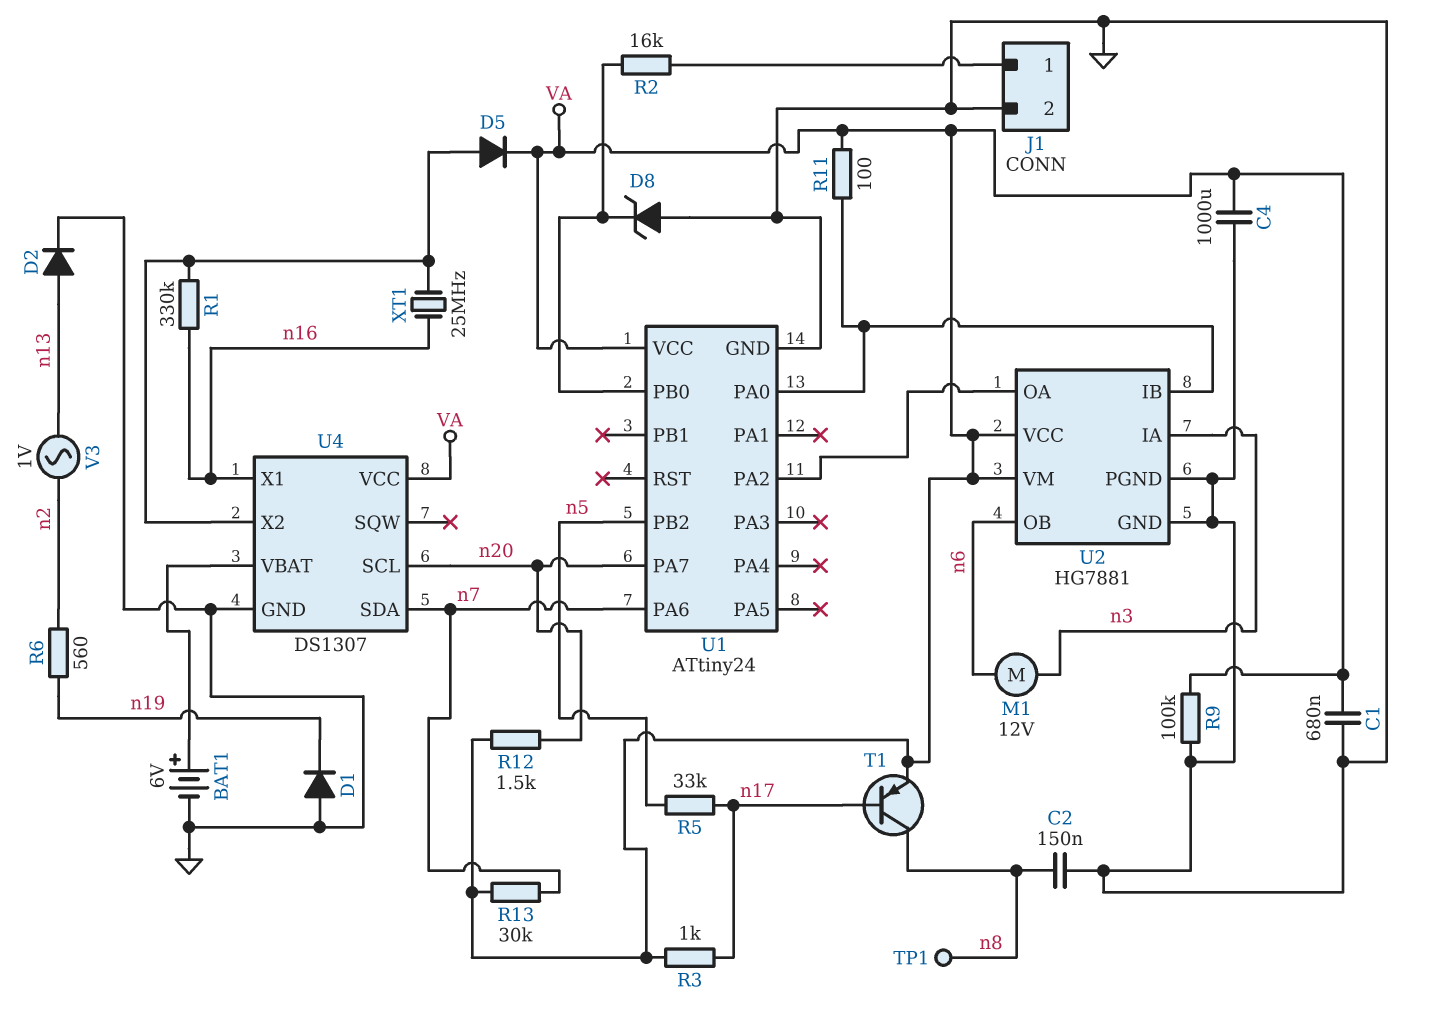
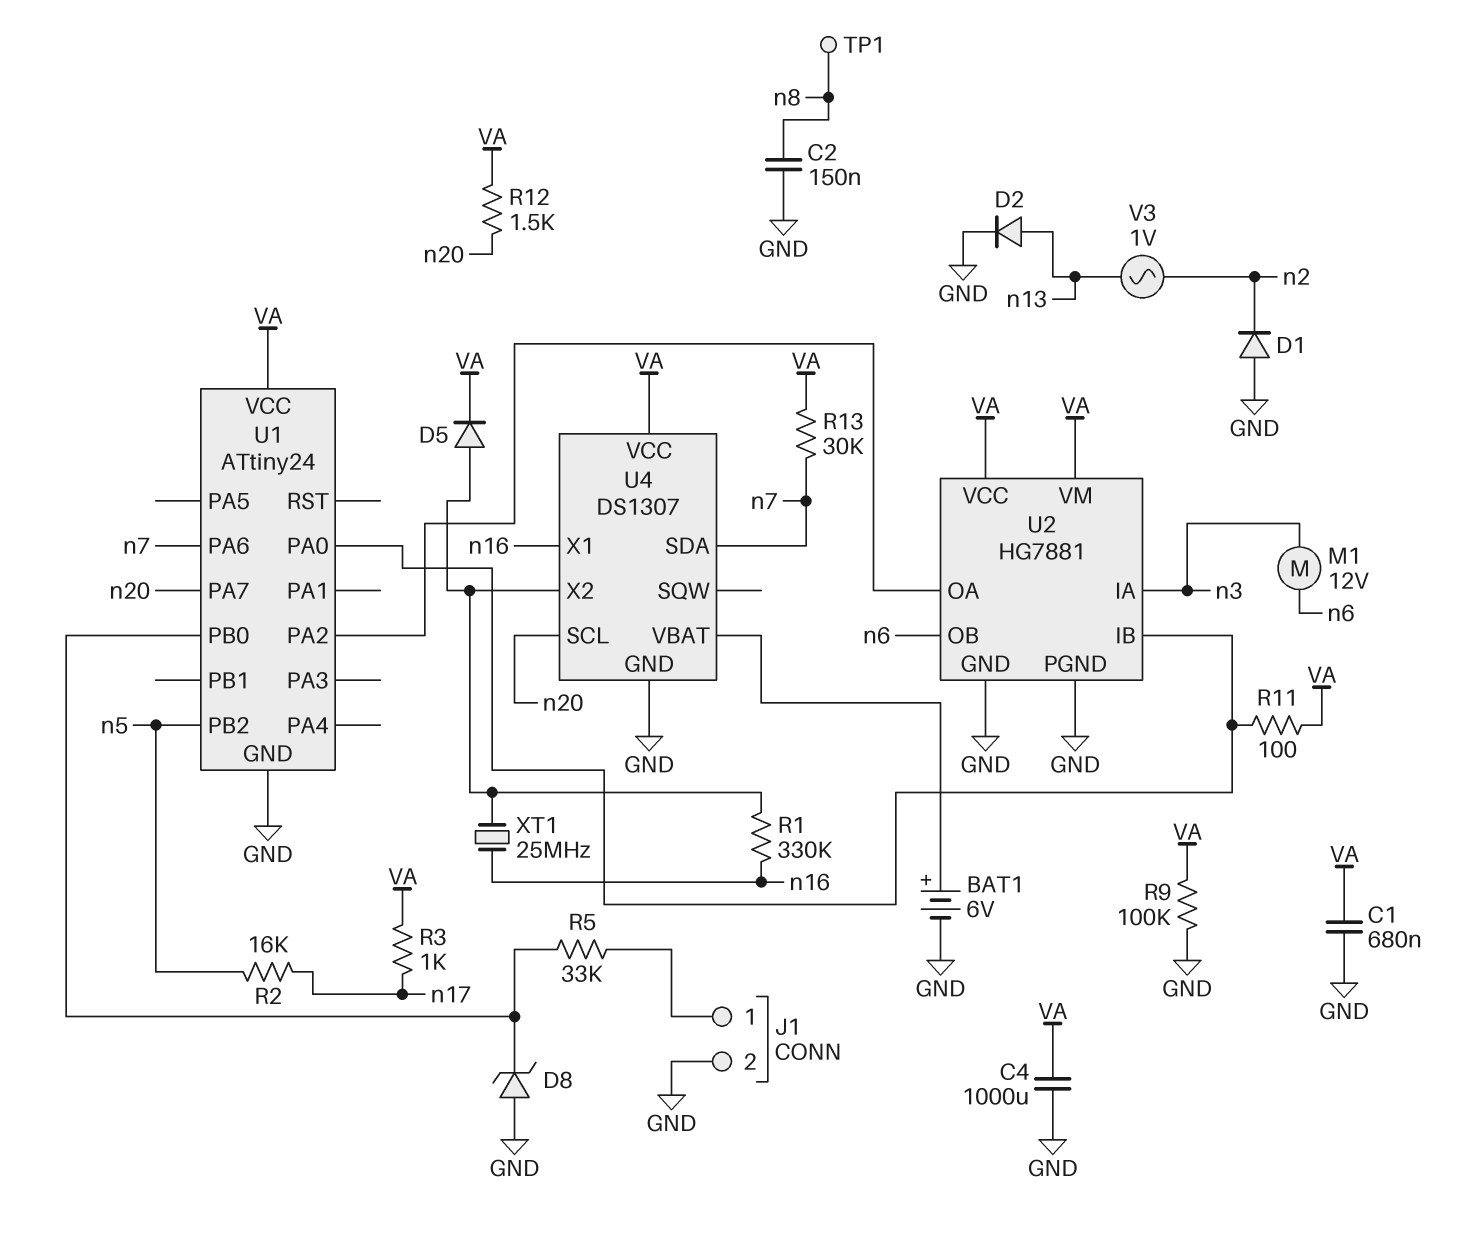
D1: diode (A GND, K n19) -> diode (A GND, K n2)
R2: 16k (J1/1, U1/PB0) -> 16k (n5, n17)
R5: 33k (n5, n17) -> 33k (J1/1, U1/PB0)
R6: 560 (n2, n19) -> none
T1: PNP (B n17, C n8, E VA) -> none

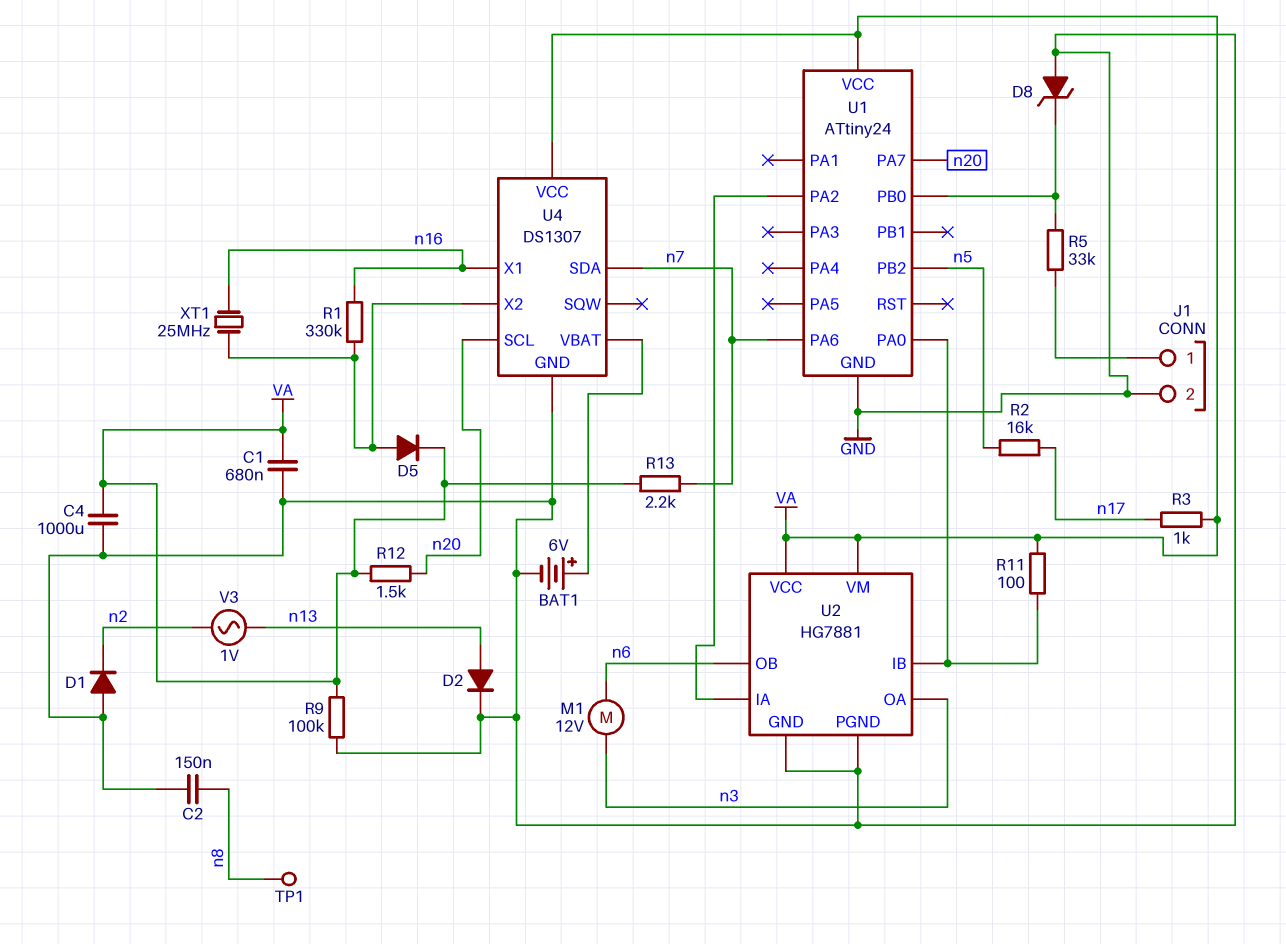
R13: 30k (VA, n7) -> 2.2k (VA, n7)
U2 pin IA: n3 -> U1/PA2
U2 pin OA: U1/PA2 -> n3

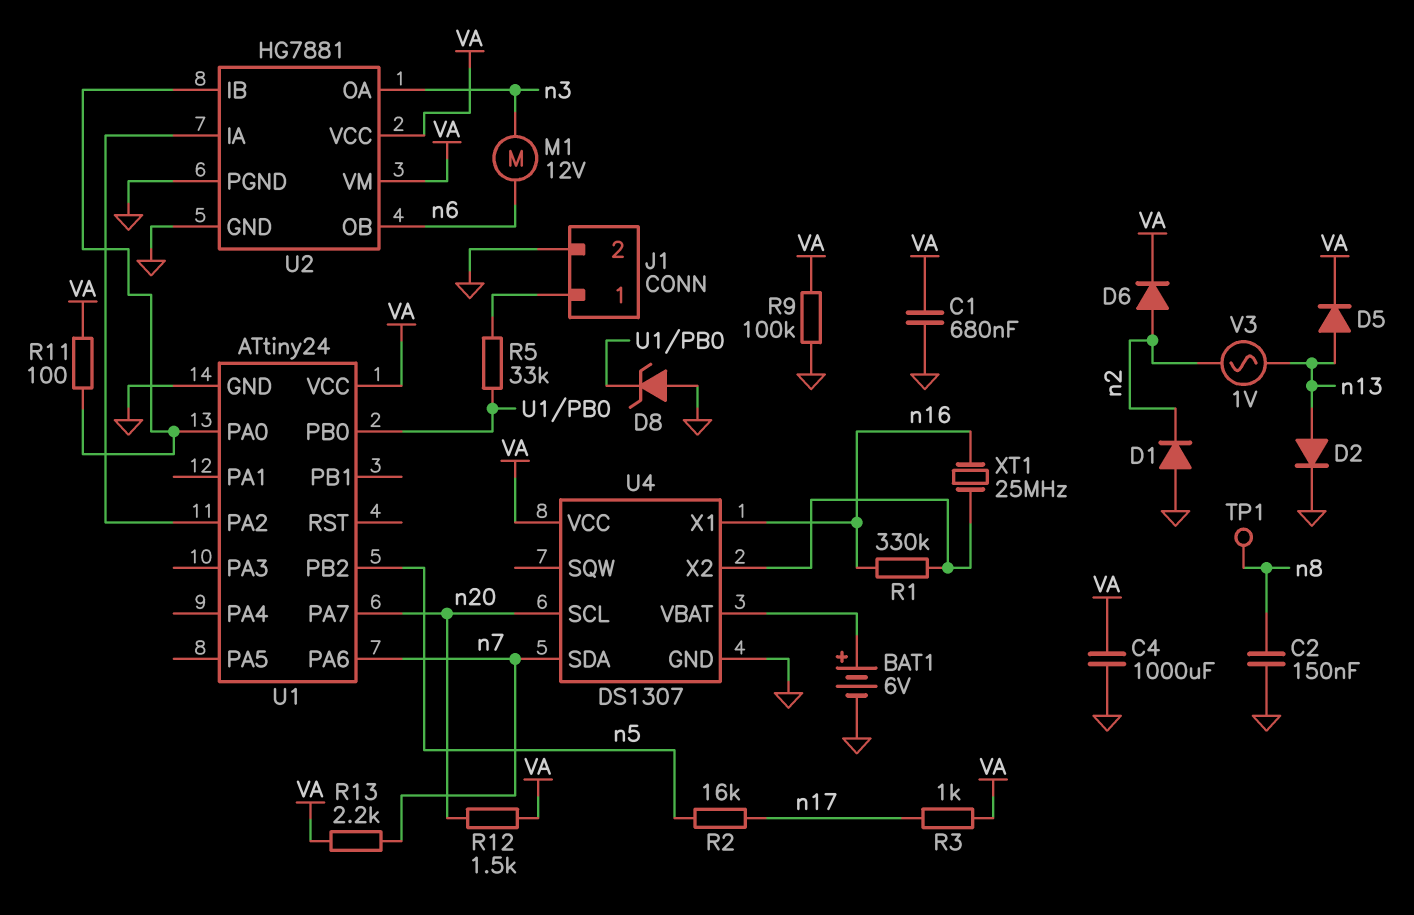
D5: diode (A U4/X2, K VA) -> diode (A n13, K VA)
D6: none -> diode (A n2, K VA)

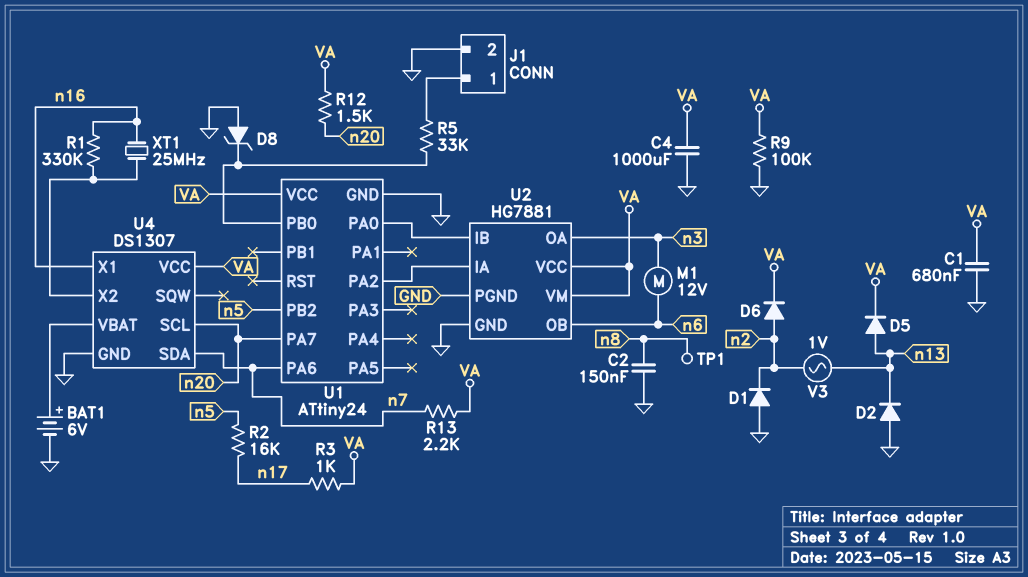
D2: diode (A n13, K GND) -> diode (A GND, K n13)
R11: 100 (U1/PA0, VA) -> none

